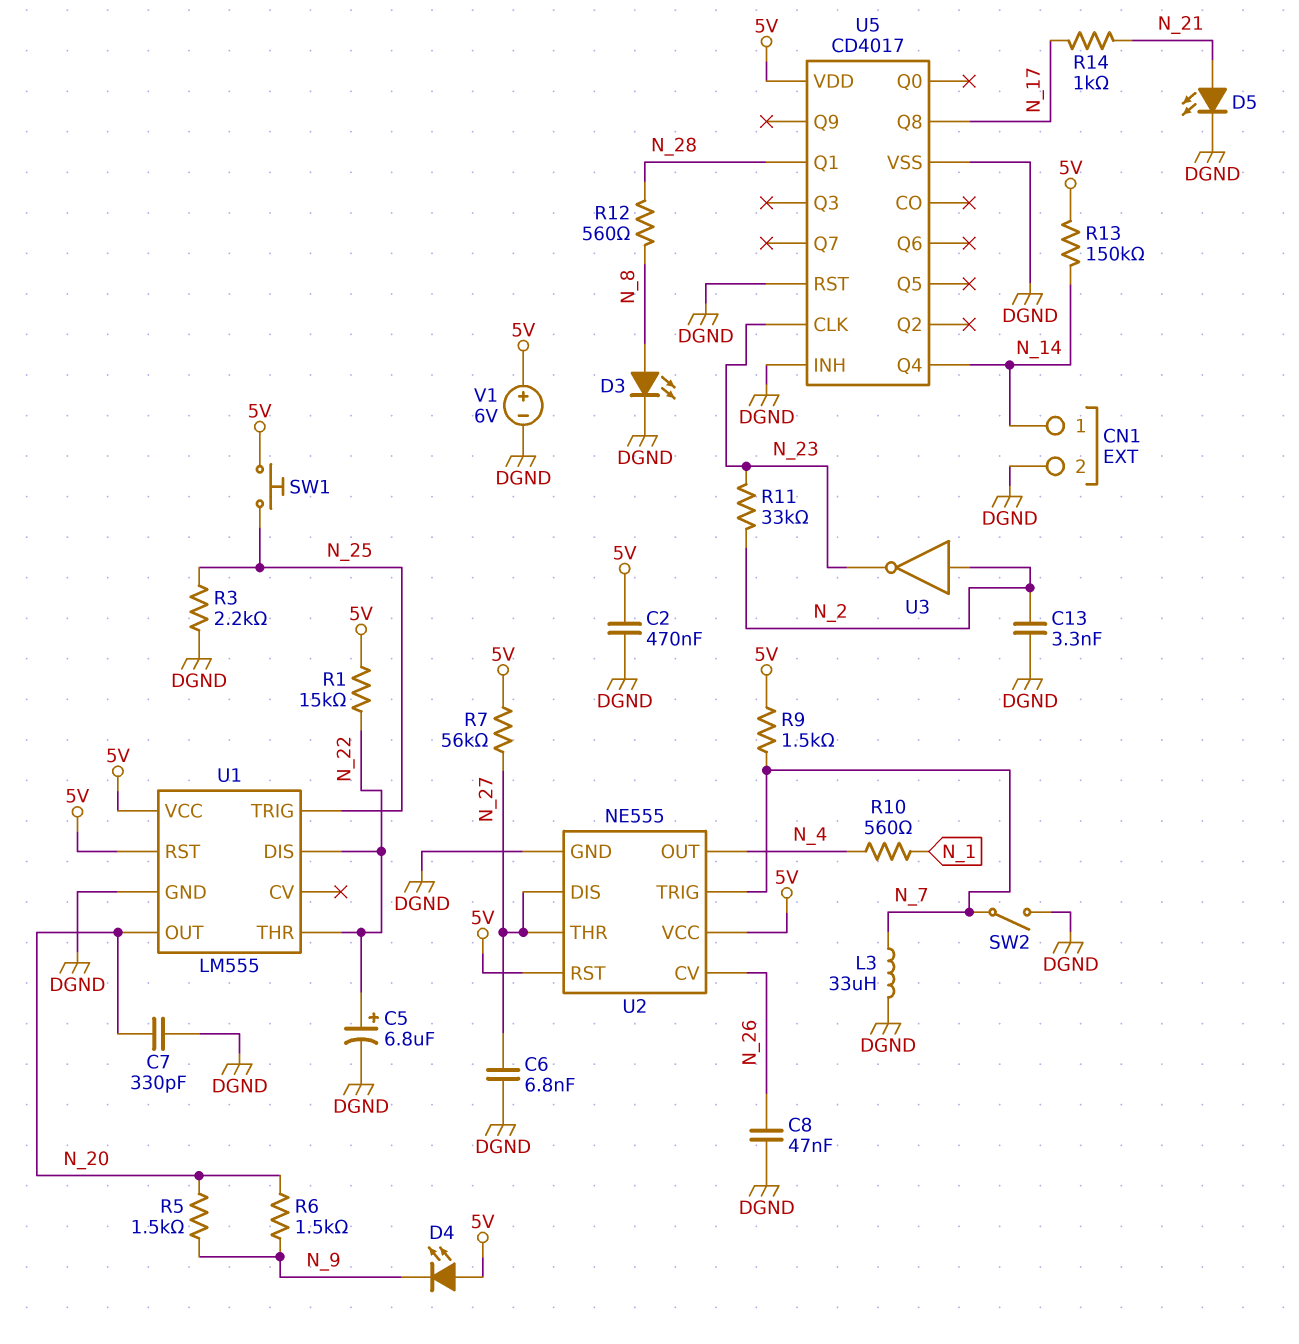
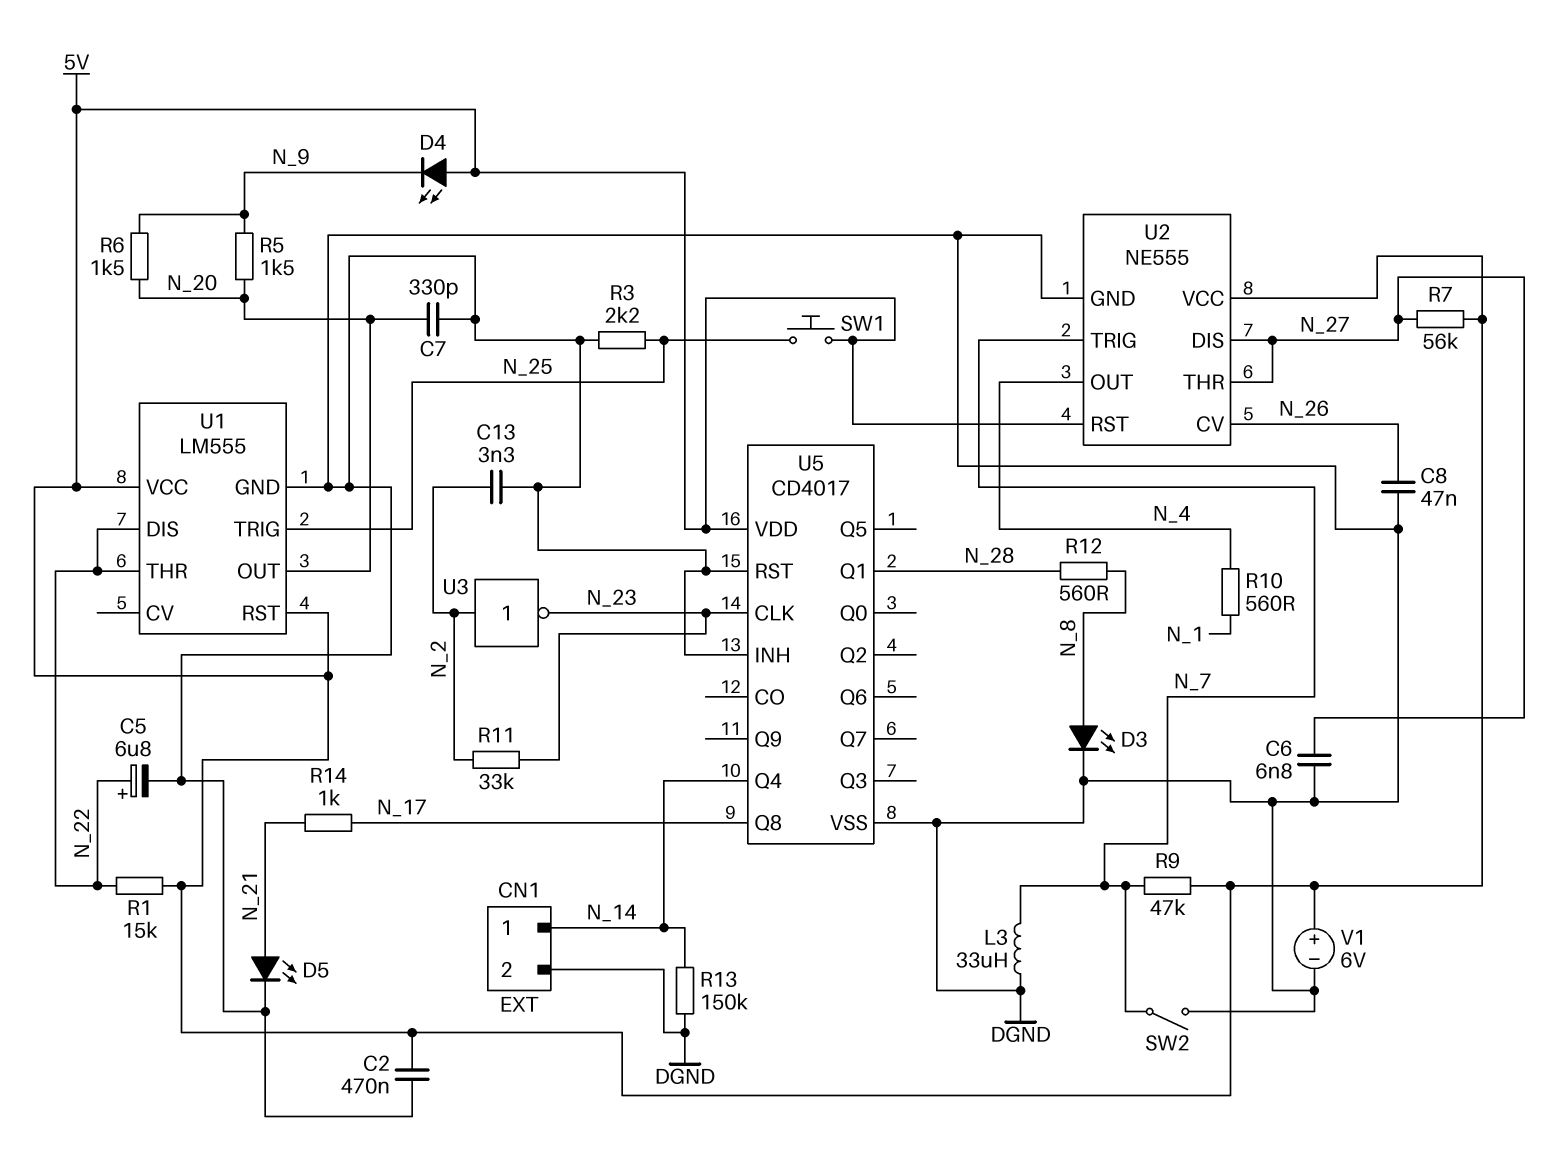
R9: 1.5k (5V, N_7) -> 47k (5V, N_7)
R13: 150k (5V, N_14) -> 150k (DGND, N_14)

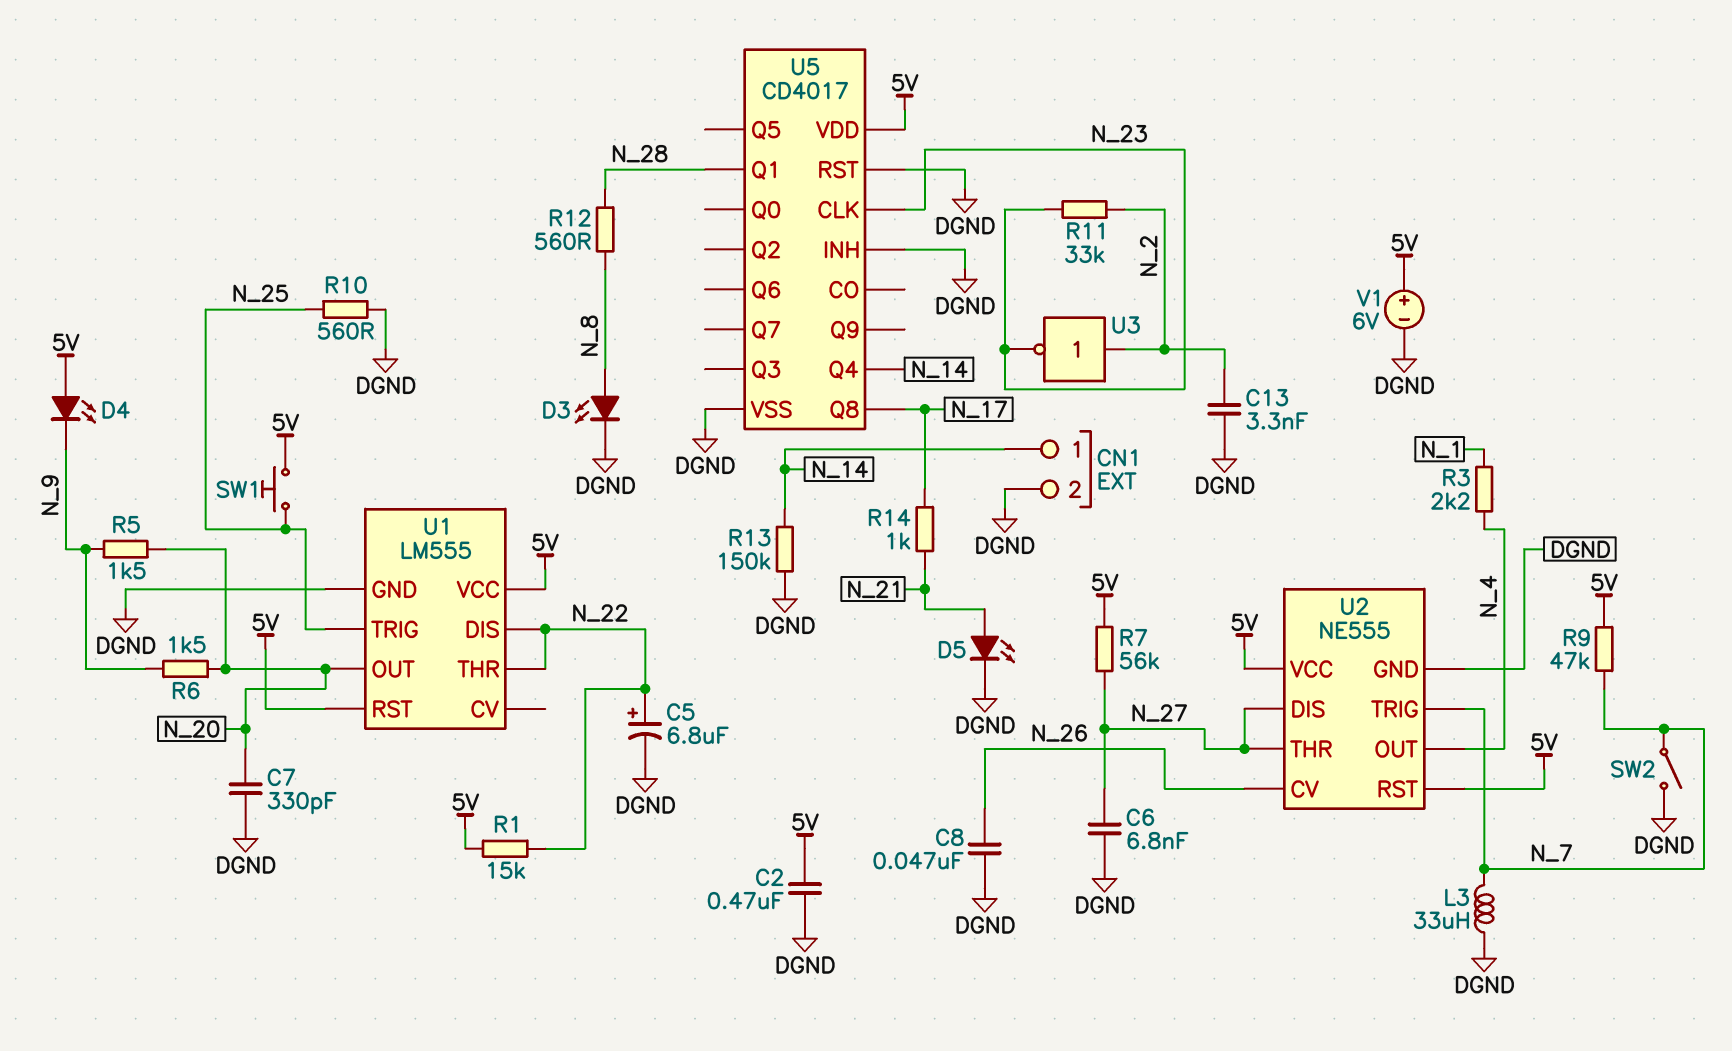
R3: 2.2k (DGND, N_25) -> 2.2k (N_1, N_4)
R10: 560 (N_1, N_4) -> 560 (DGND, N_25)

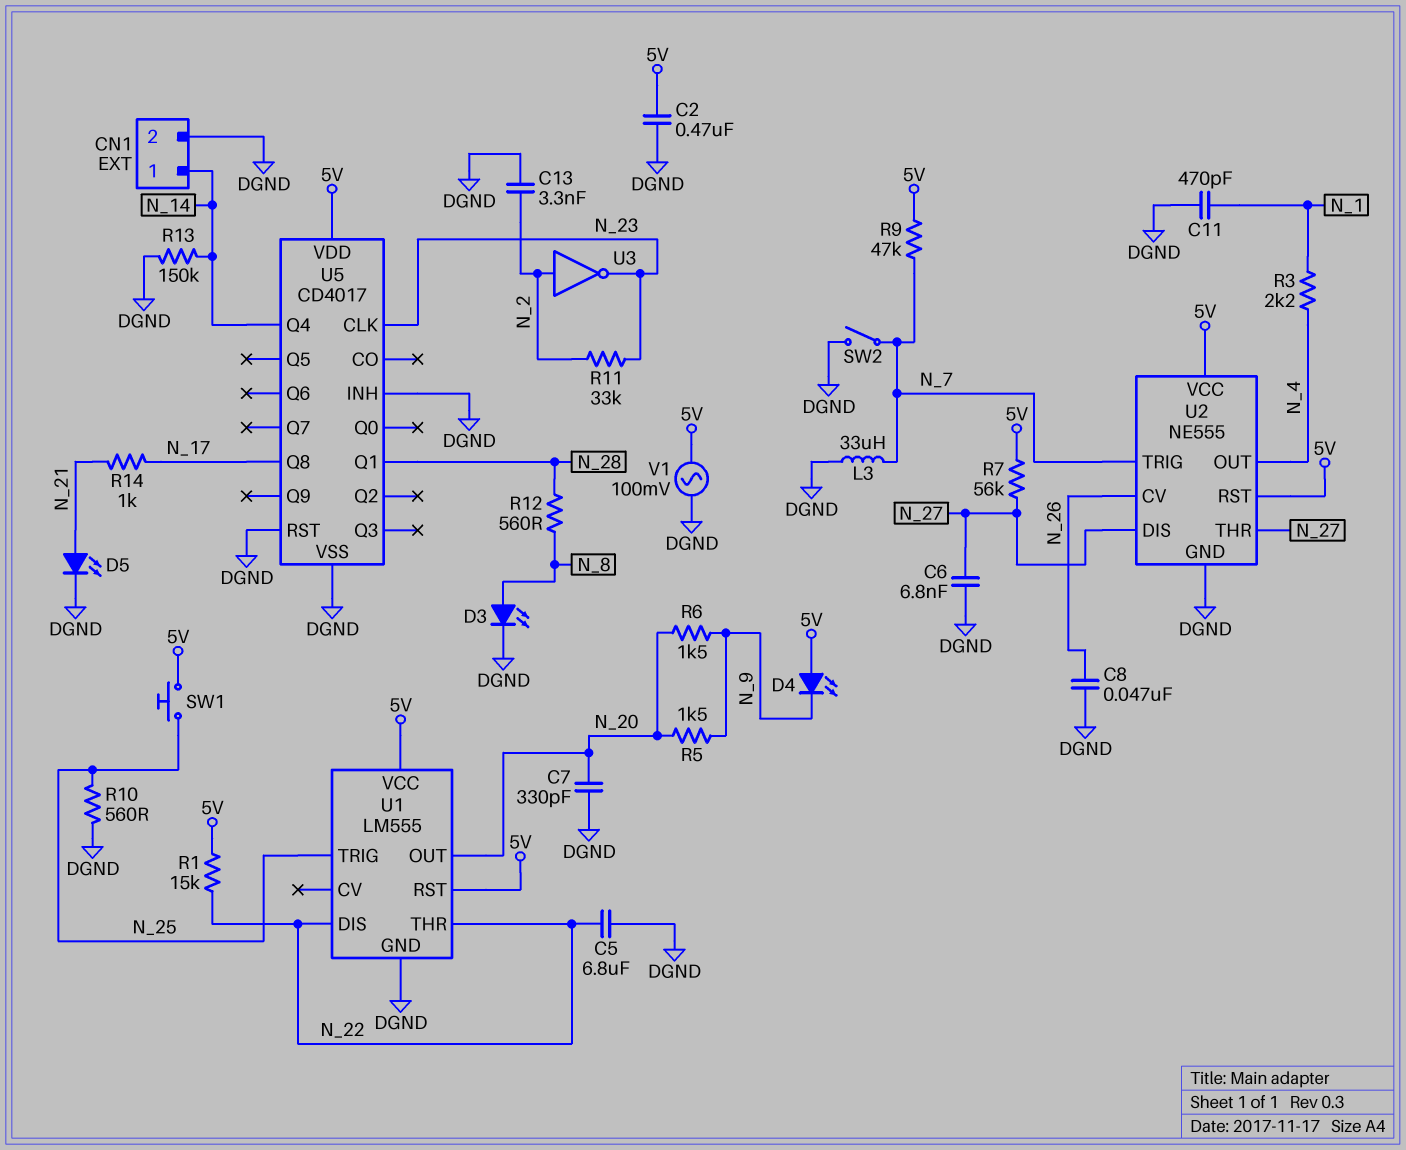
C5: 6.8uF (plus N_22, minus DGND) -> 6.8uF (DGND, N_22)
C11: none -> 470pF (DGND, N_1)
V1: 6V (plus 5V, minus DGND) -> AC 100mV (5V, DGND)

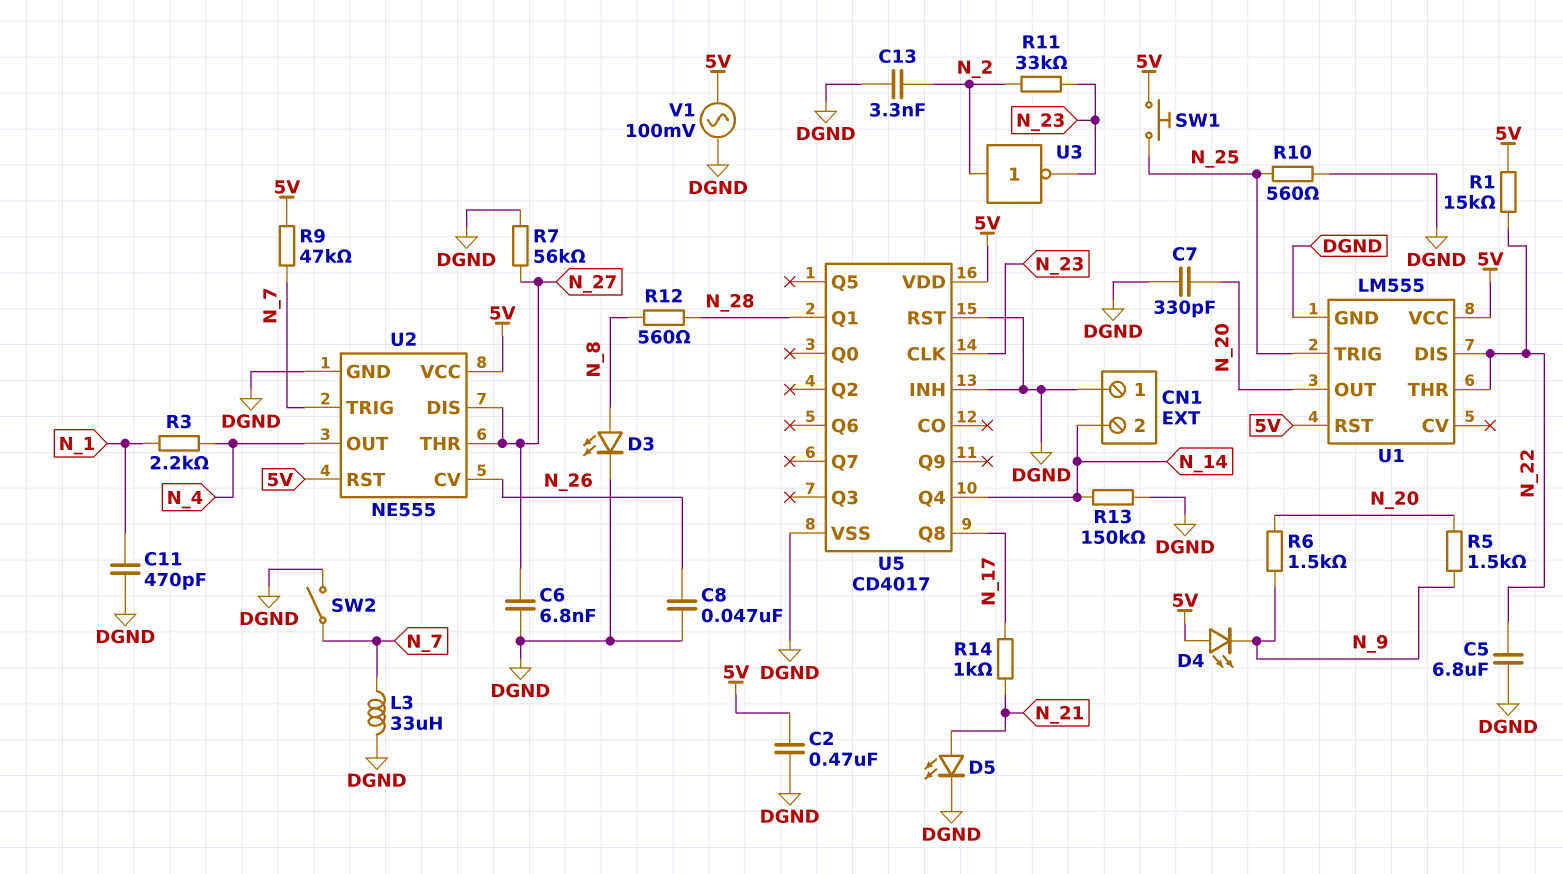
CN1 pin 1: N_14 -> DGND
CN1 pin 2: DGND -> N_14
R7: 56k (5V, N_27) -> 56k (DGND, N_27)

